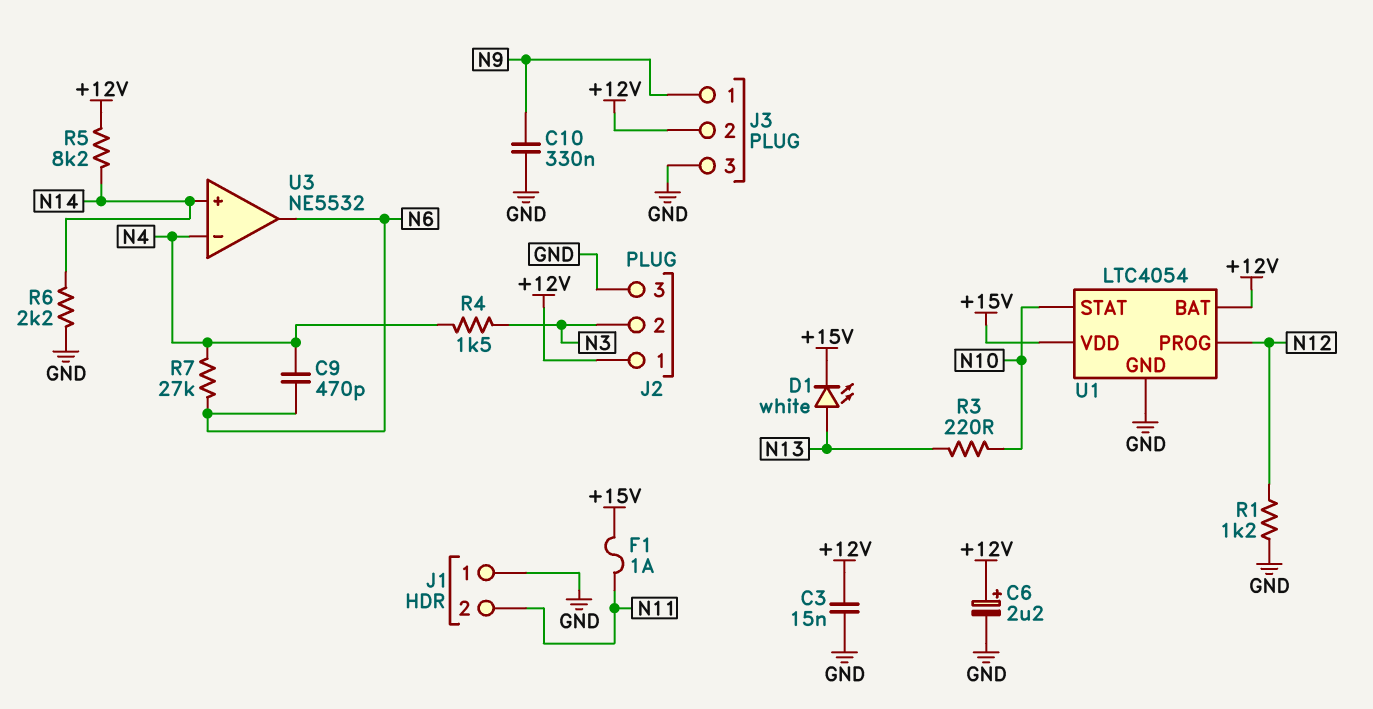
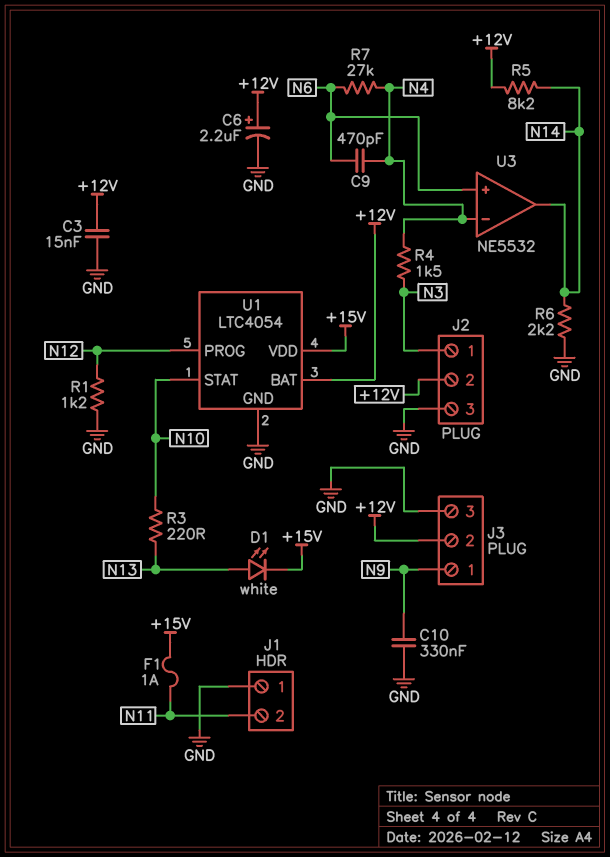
J2 pin 1: +12V -> N3
J2 pin 2: N3 -> +12V
U3 pin in+: N14 -> N6
U3 pin out: N6 -> N14

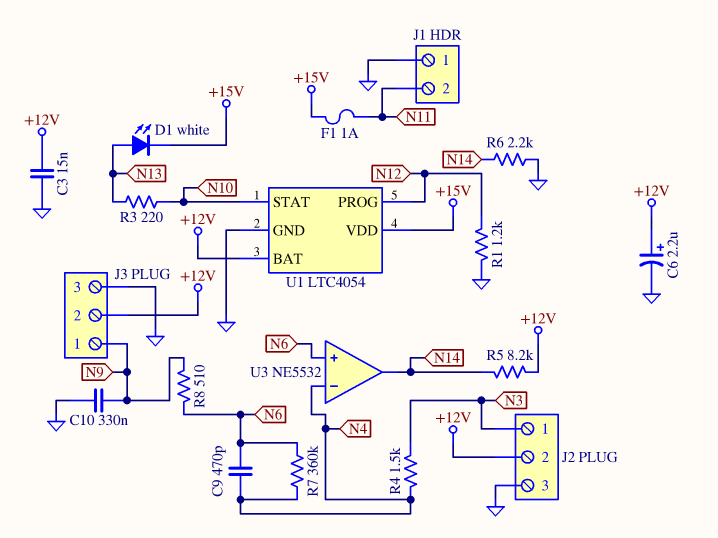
R7: 27k (N4, N6) -> 360k (N4, N6)
R8: none -> 510 (N6, N9)

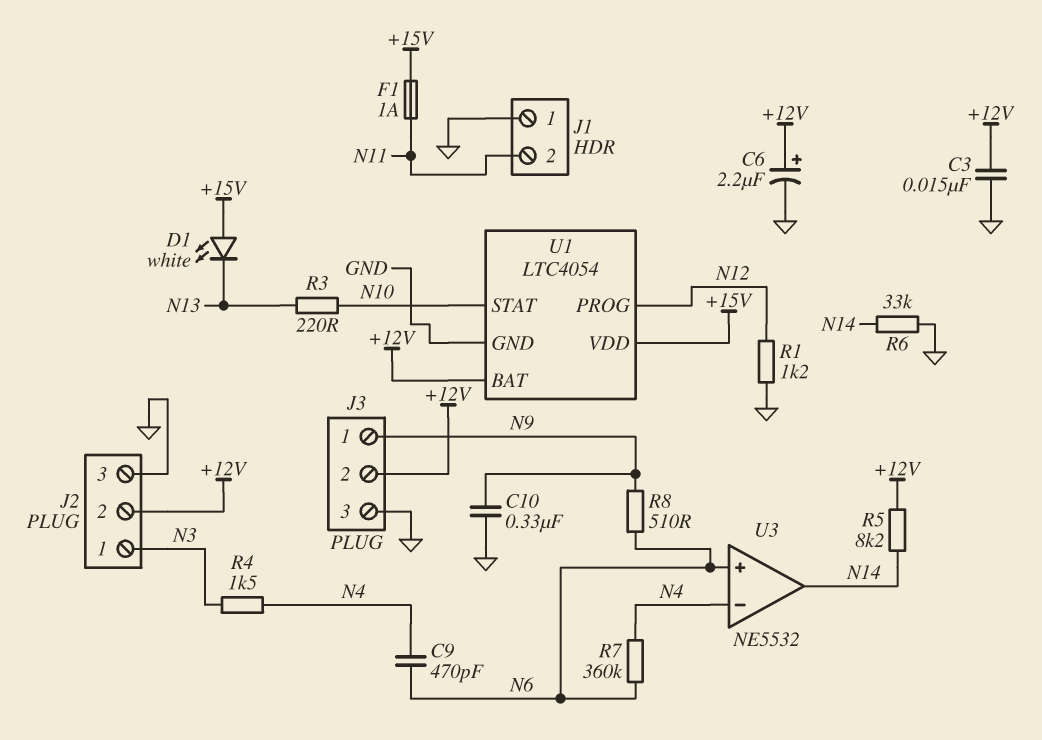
D1: LED white (A N13, K +15V) -> LED white (A +15V, K N13)
R6: 2.2k (GND, N14) -> 33k (GND, N14)

